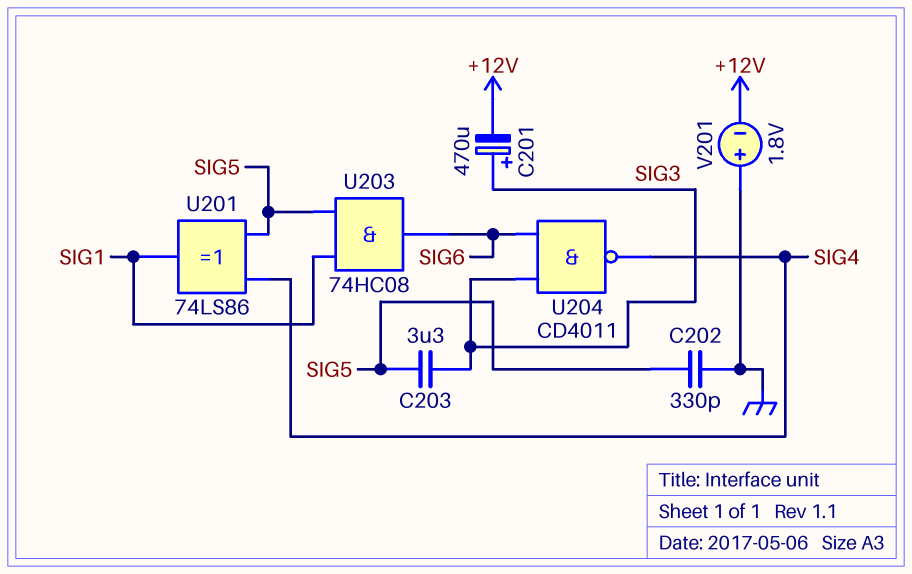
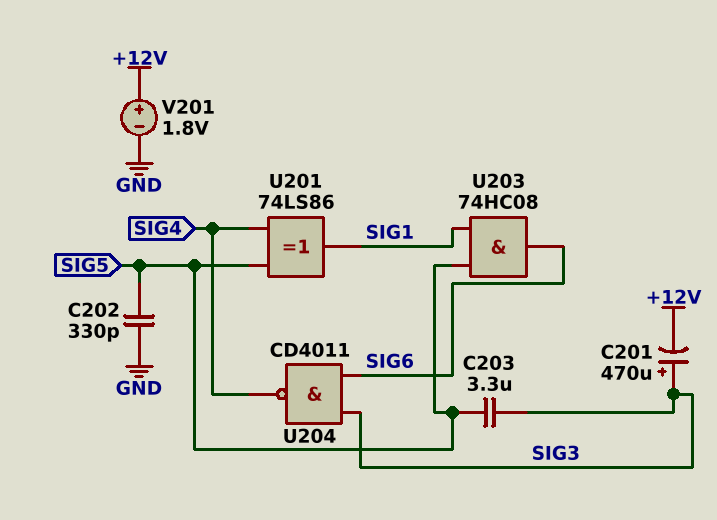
V201: 1.8V (plus GND, minus +12V) -> 1.8V (plus +12V, minus GND)

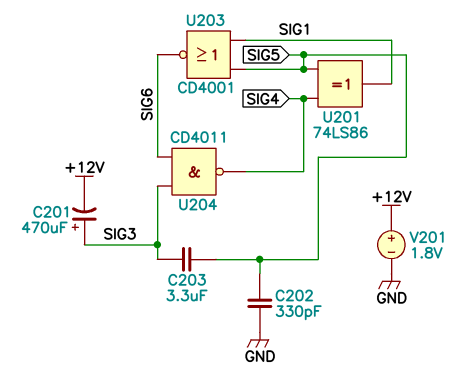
U203: AND 74HC08 (in SIG1, in SIG5, out SIG6) -> NOR CD4001 (in SIG1, in SIG5, out SIG6)

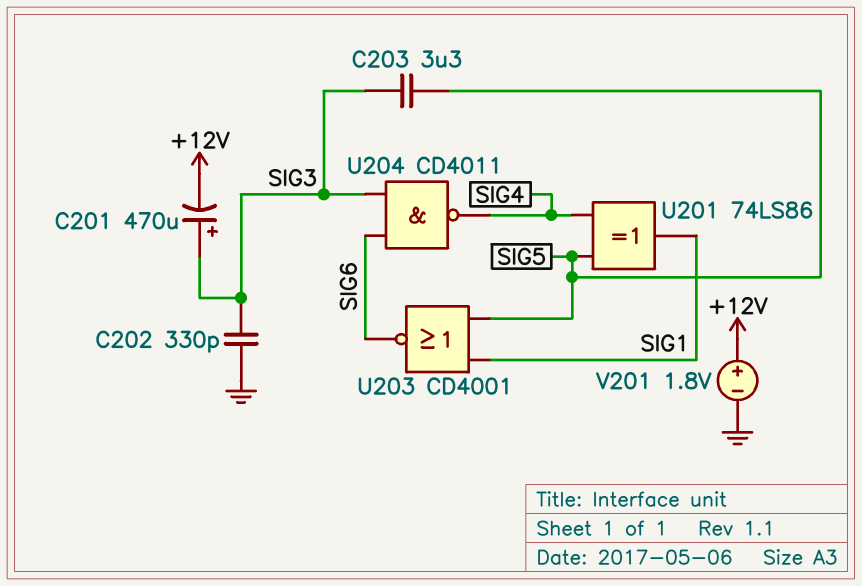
C202: 330pF (GND, SIG5) -> 330pF (GND, SIG3)

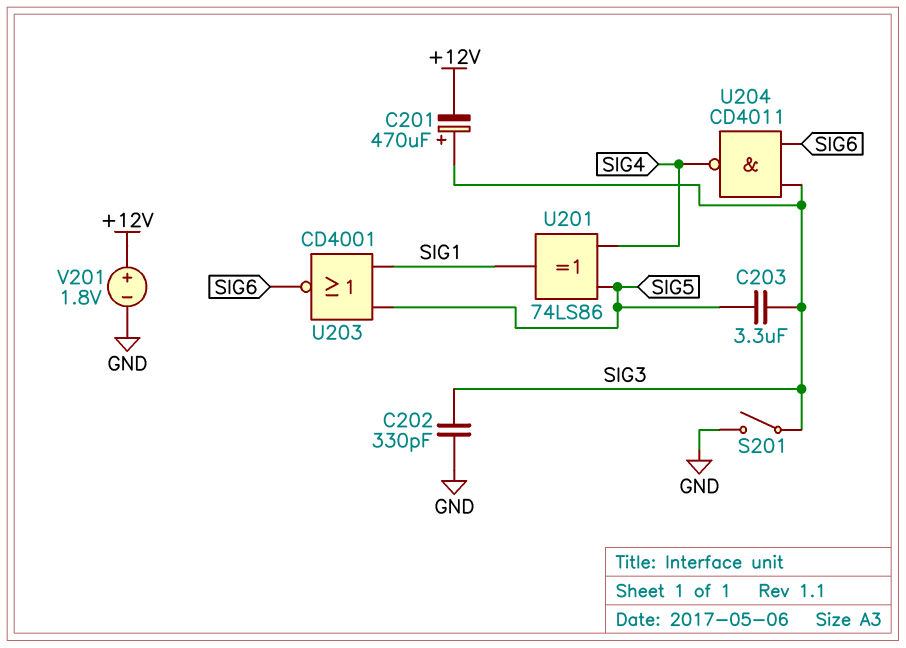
S201: none -> switch (GND, SIG3)

